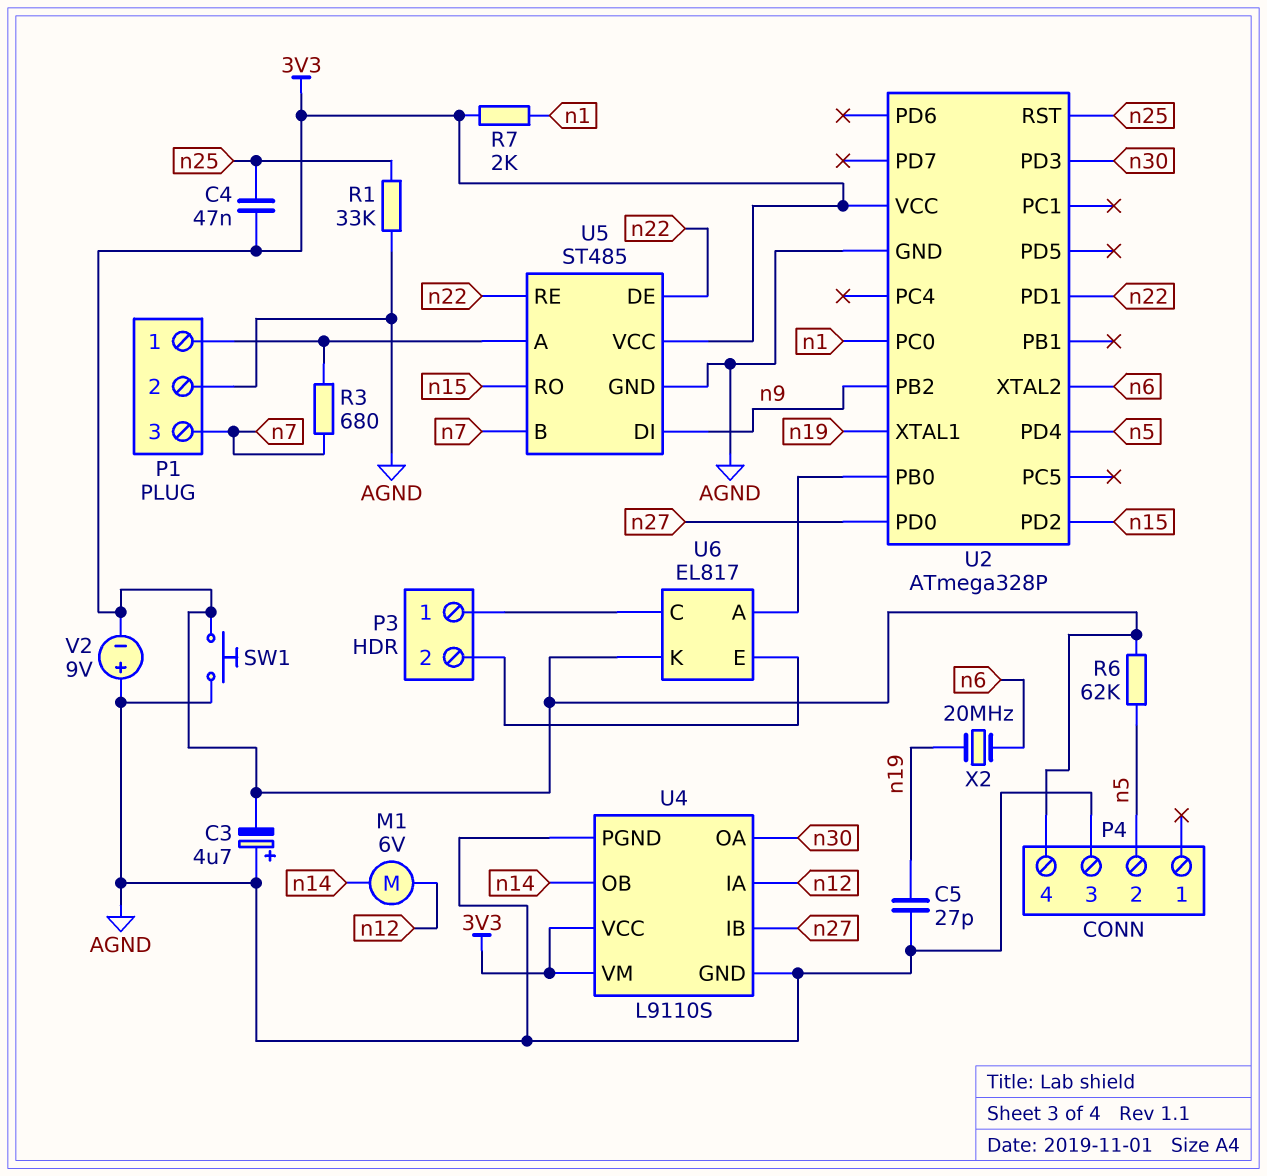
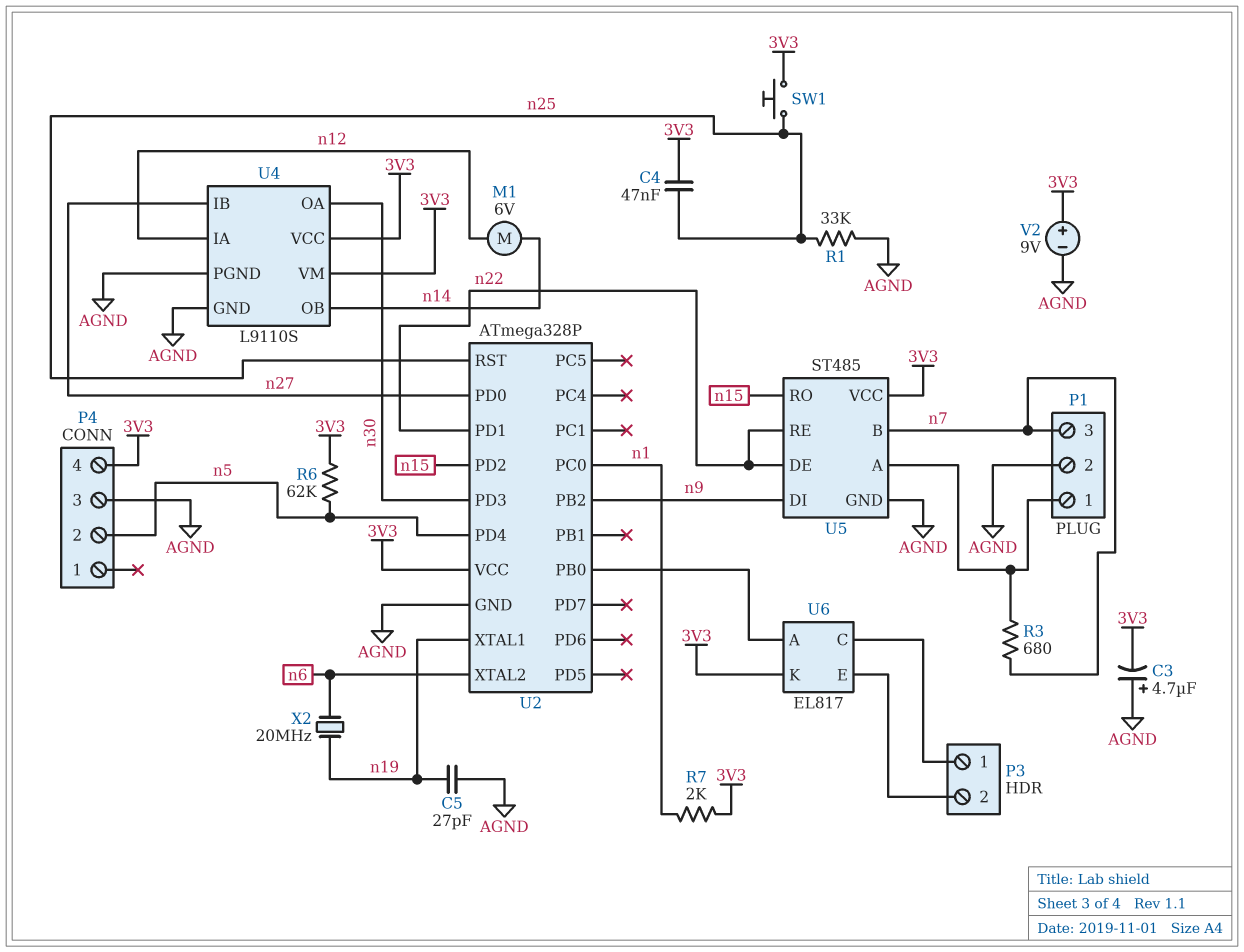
SW1: button (3V3, AGND) -> button (3V3, n25)
V2: 9V (plus AGND, minus 3V3) -> 9V (plus 3V3, minus AGND)

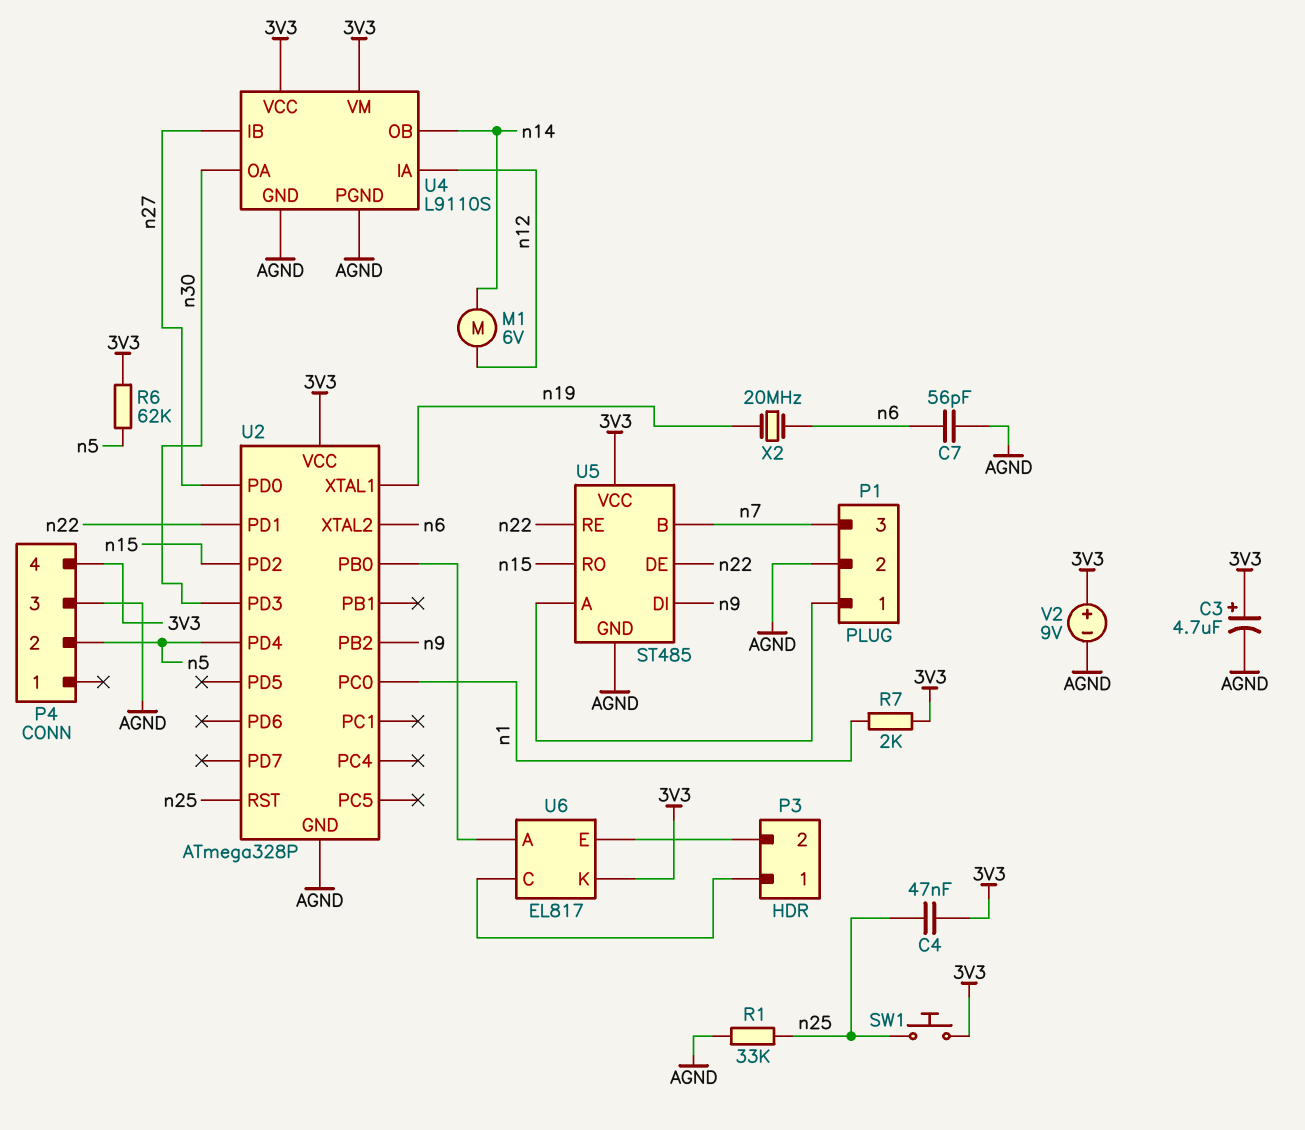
C3: 4.7uF (plus AGND, minus 3V3) -> 4.7uF (plus 3V3, minus AGND)
C5: 27pF (AGND, n19) -> none
C7: none -> 56pF (AGND, n6)
R3: 680 (P1/1, n7) -> none

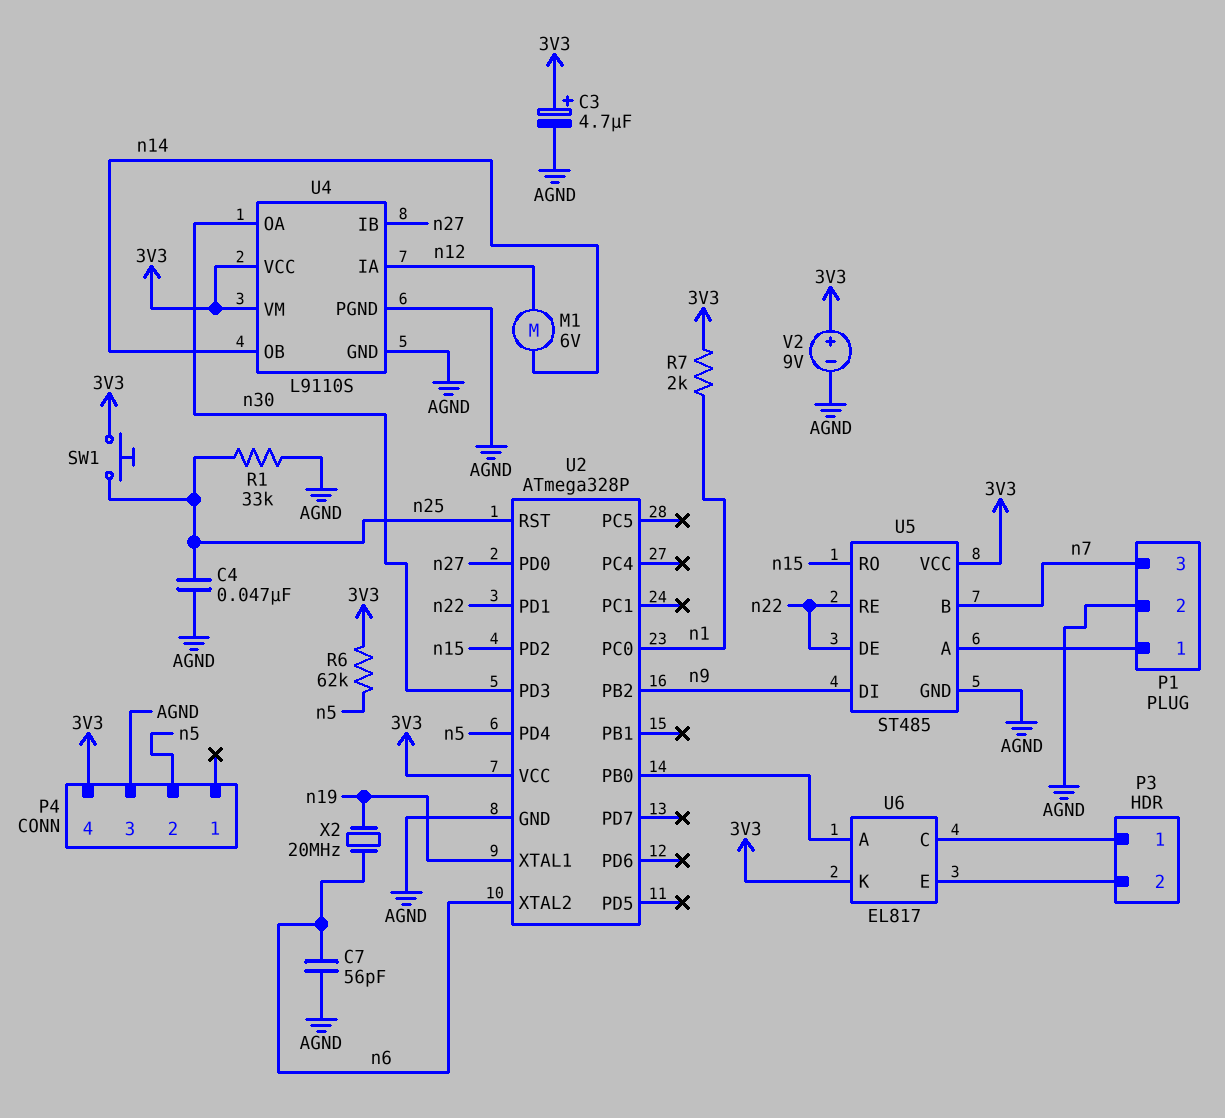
C4: 47nF (3V3, n25) -> 47nF (AGND, n25)

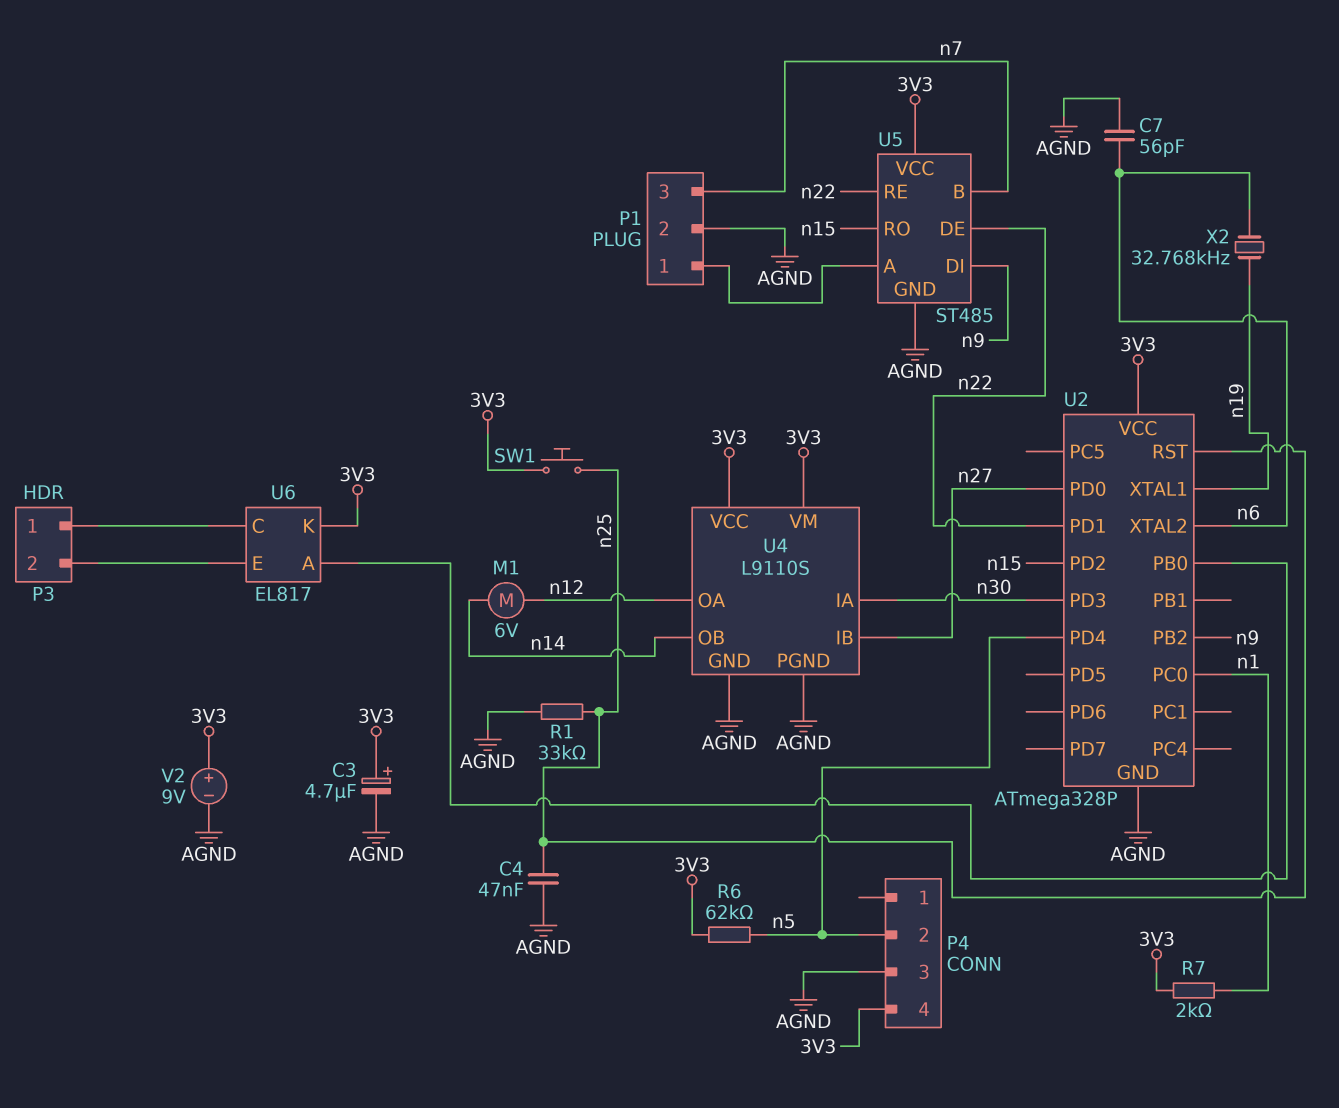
U4 pin IA: n12 -> n30
U4 pin OA: n30 -> n12
X2: 20MHz (n6, n19) -> 32.768kHz (n6, n19)

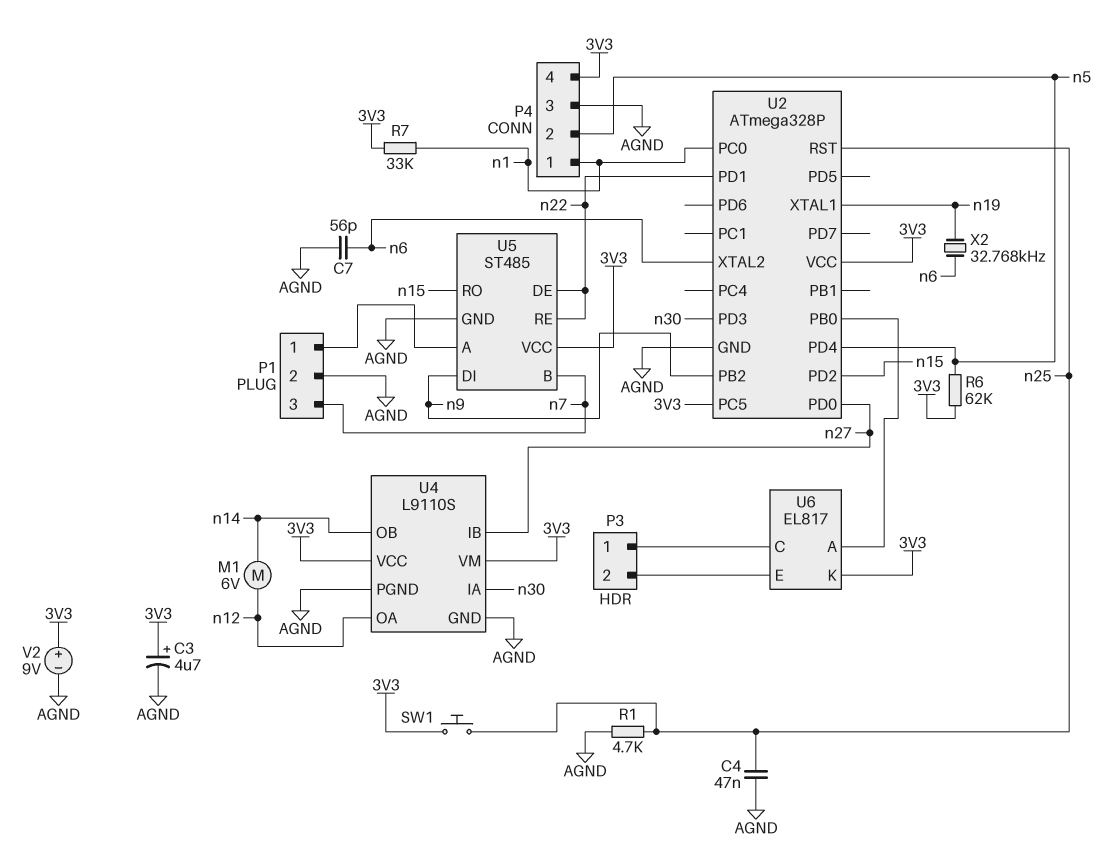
P4 pin 1: none -> n1
R1: 33k (AGND, n25) -> 4.7k (AGND, n25)
R7: 2k (3V3, n1) -> 33k (3V3, n1)
U2 pin PC5: none -> 3V3

